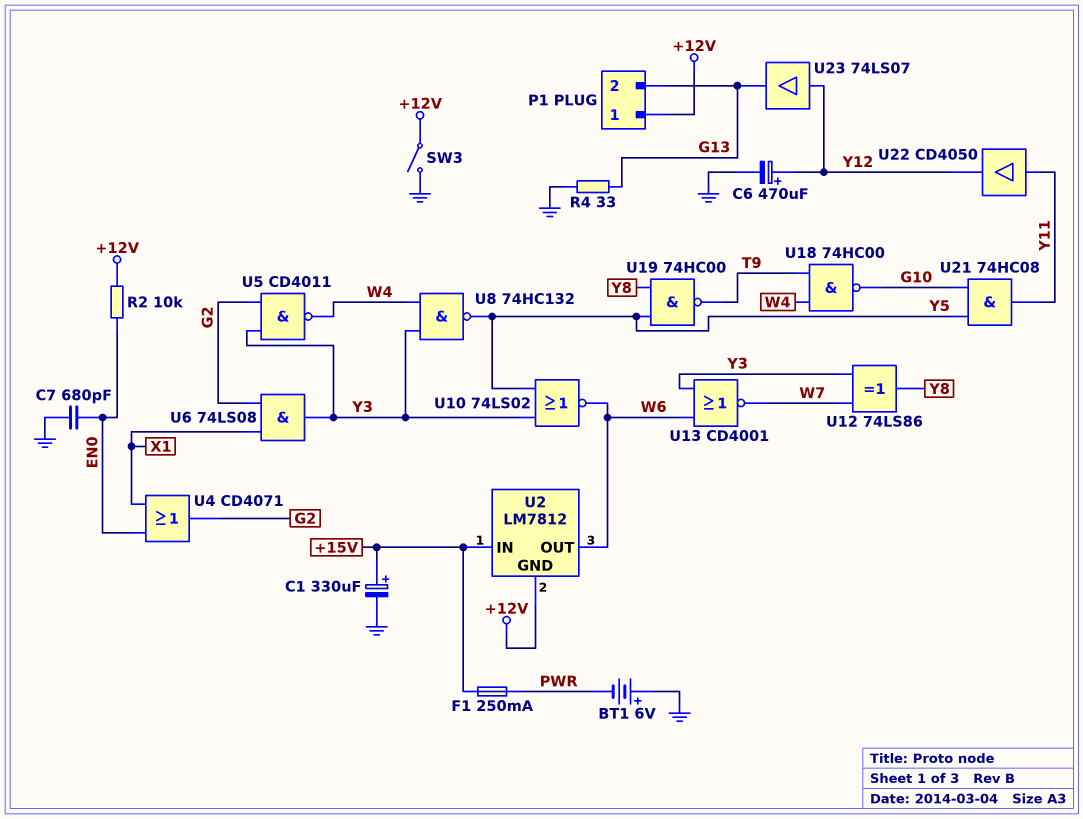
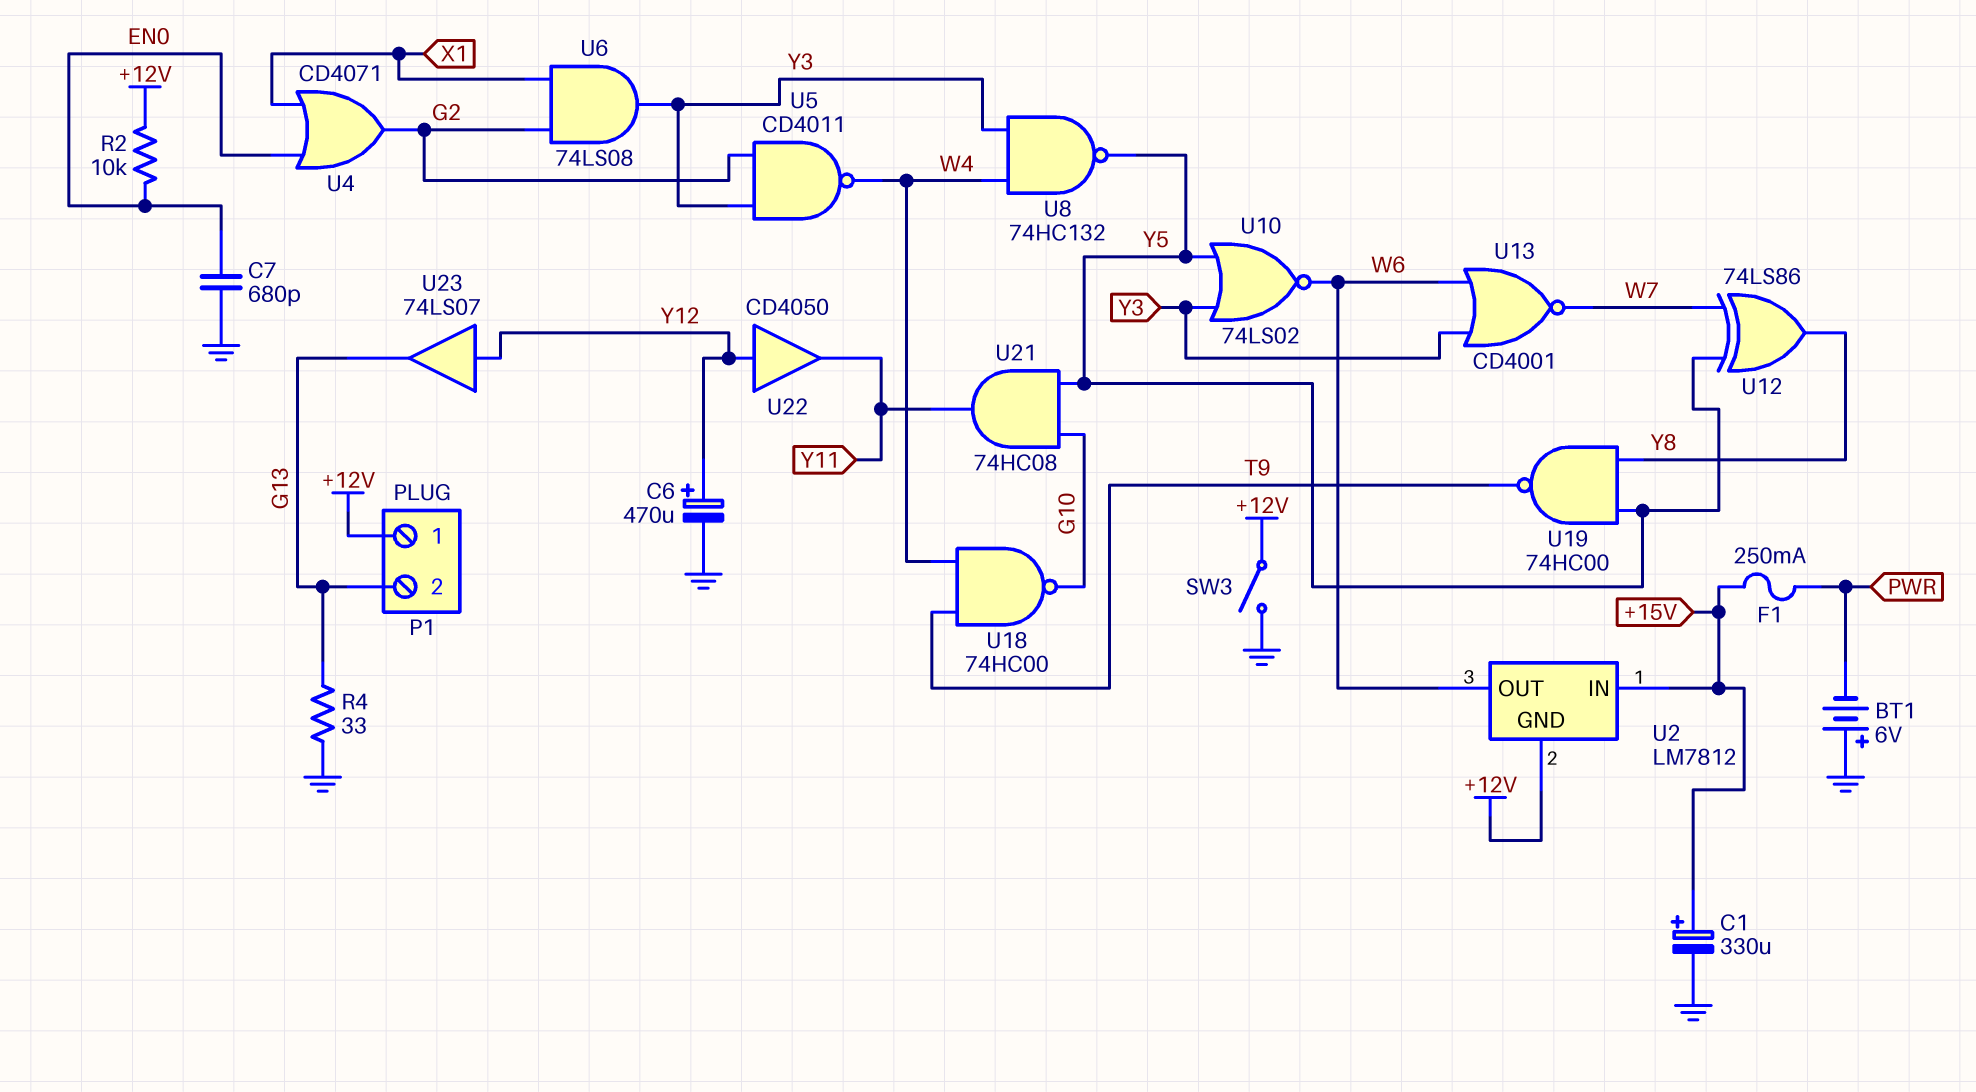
U12: XOR 74LS86 (in W7, in Y3, out Y8) -> XOR 74LS86 (in W7, in Y5, out Y8)
U22: buffer CD4050 (in Y11, out Y12) -> buffer CD4050 (in Y12, out Y11)

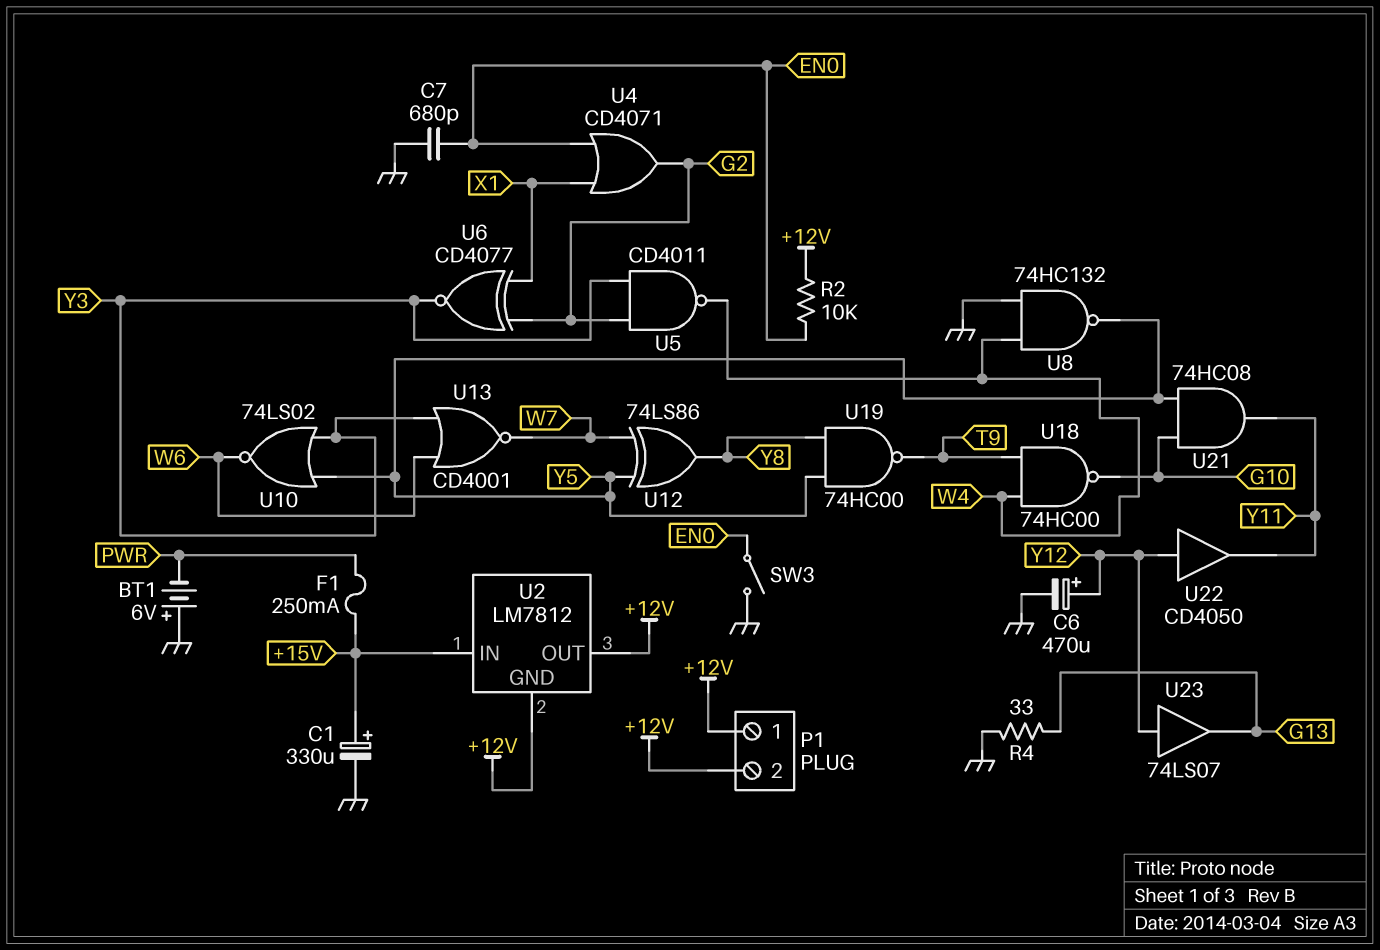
P1 pin 2: G13 -> +12V
SW3: switch (+12V, GND) -> switch (EN0, GND)
U2 pin OUT: W6 -> +12V
U6: AND 74LS08 (in G2, in X1, out Y3) -> XNOR CD4077 (in G2, in X1, out Y3)
U8: NAND 74HC132 (in W4, in Y3, out Y5) -> NAND 74HC132 (in GND, in W4, out Y5)

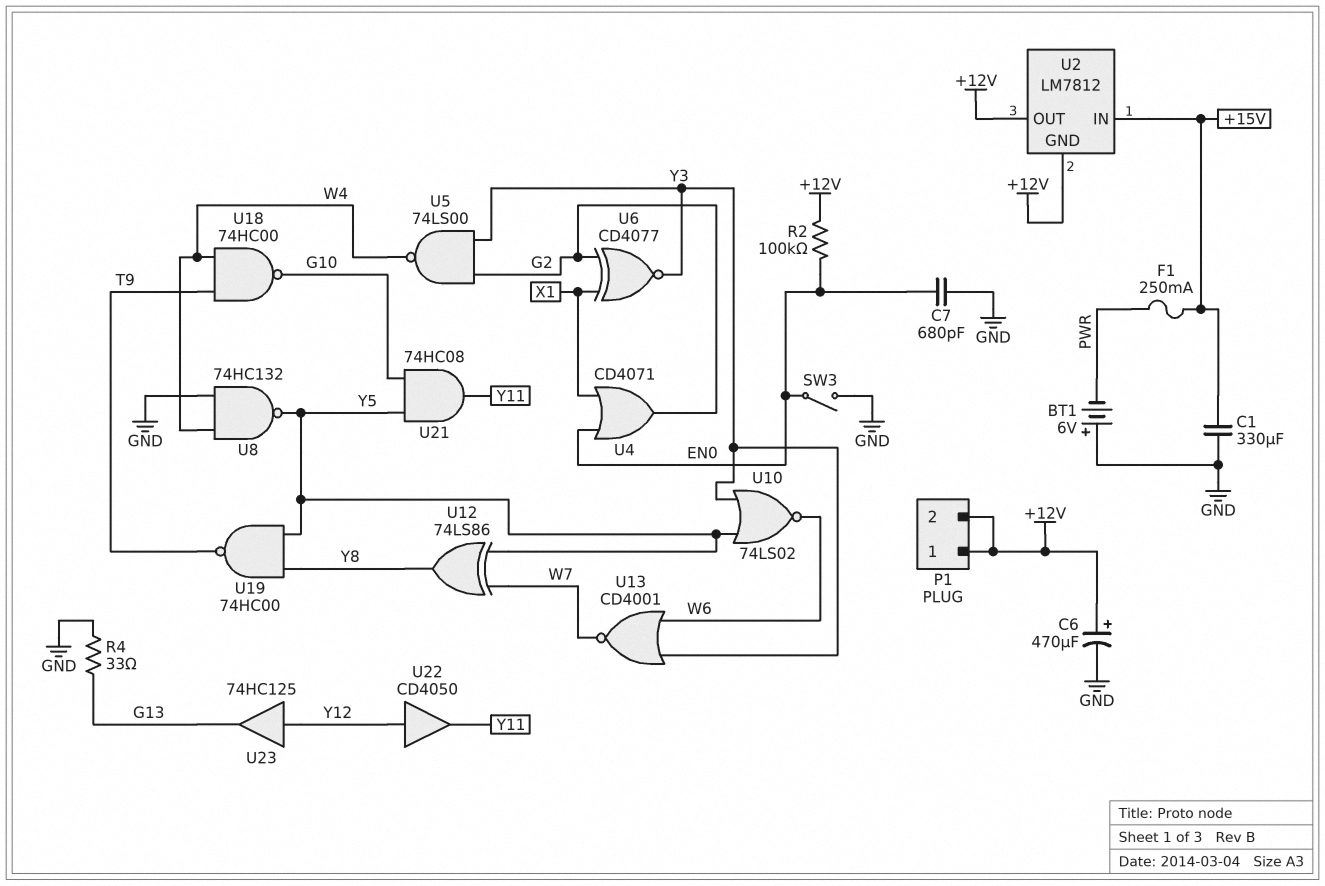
C1: 330uF (plus +15V, minus GND) -> 330uF (+15V, GND)
C6: 470uF (plus Y12, minus GND) -> 470uF (plus +12V, minus GND)
R2: 10k (+12V, EN0) -> 100k (+12V, EN0)
U5: NAND CD4011 (in G2, in Y3, out W4) -> NAND 74LS00 (in G2, in Y3, out W4)
U23: buffer 74LS07 (in Y12, out G13) -> buffer 74HC125 (in Y12, out G13)

